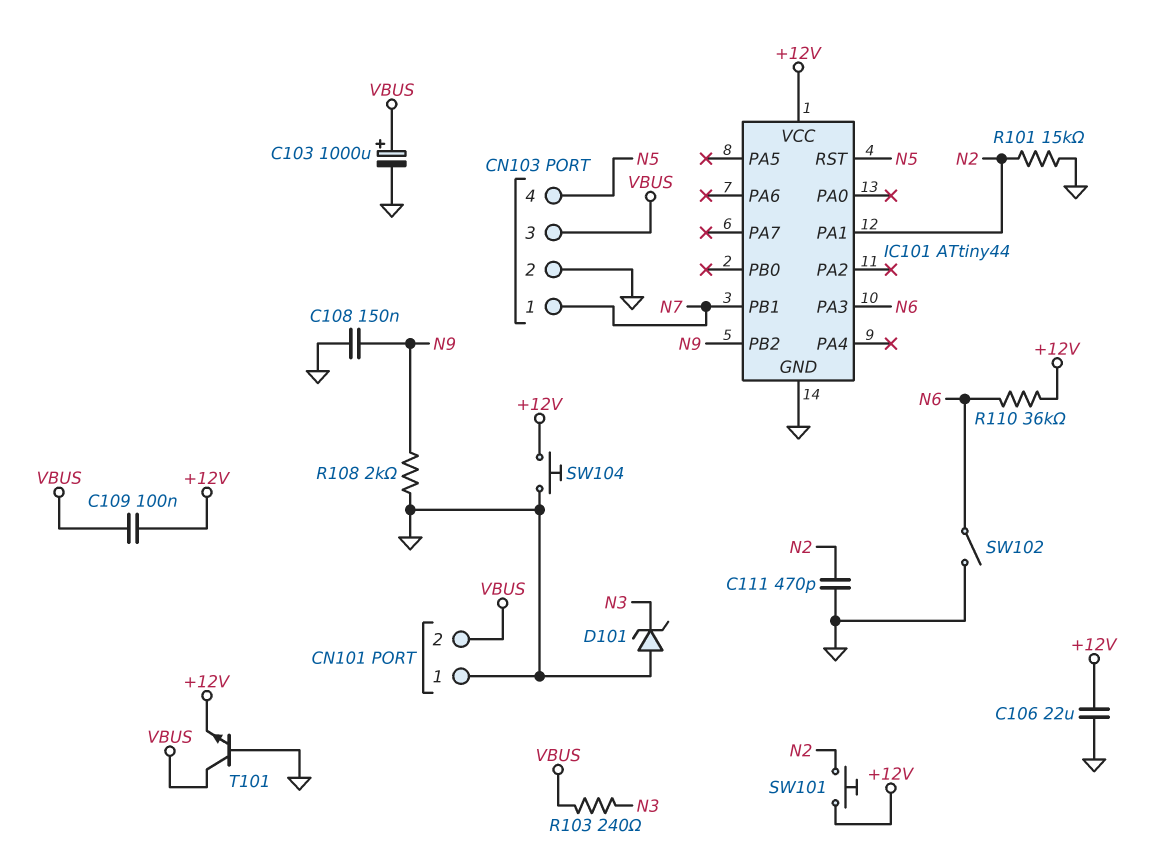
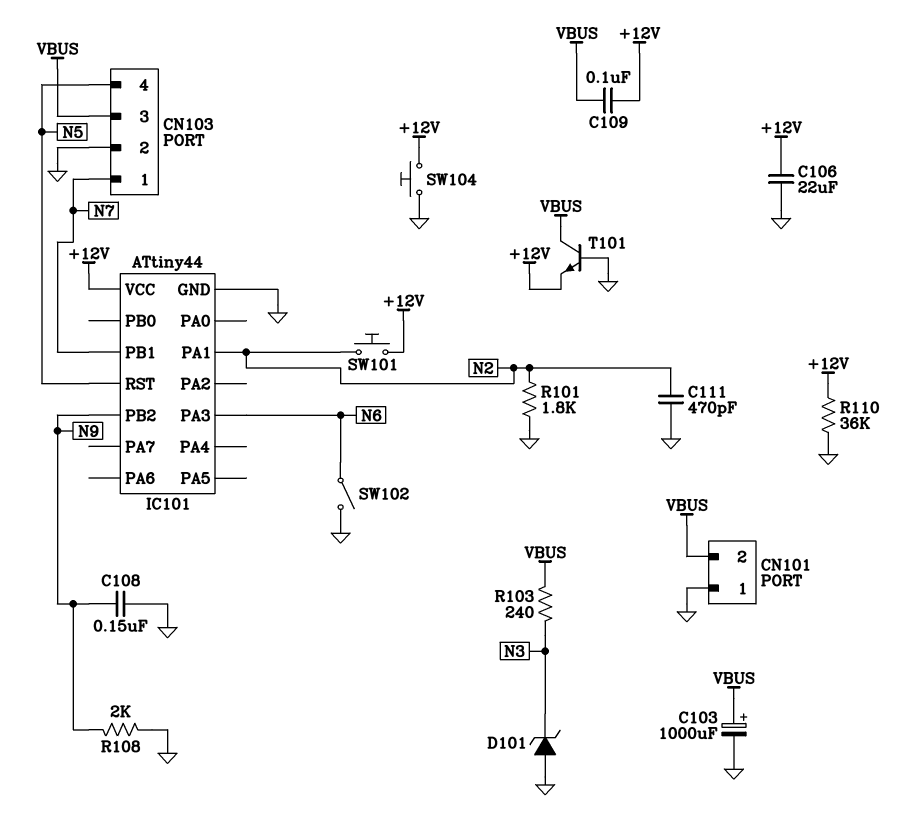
R101: 15k (GND, N2) -> 1.8k (GND, N2)
R110: 36k (+12V, N6) -> 36k (+12V, GND)

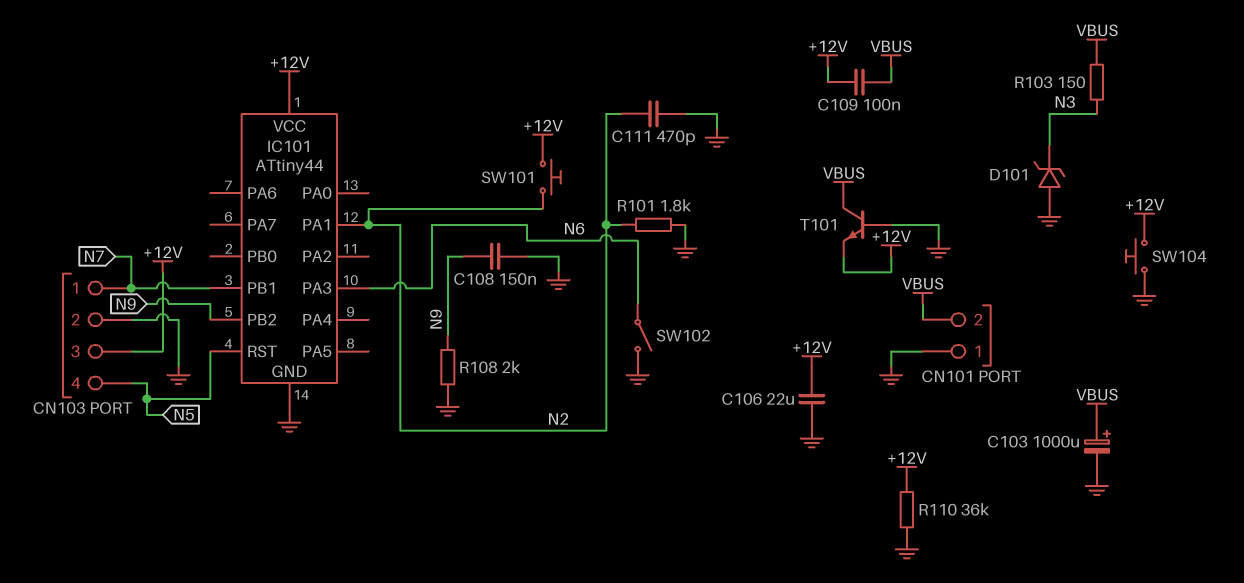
CN103 pin 3: VBUS -> +12V
R103: 240 (N3, VBUS) -> 150 (N3, VBUS)

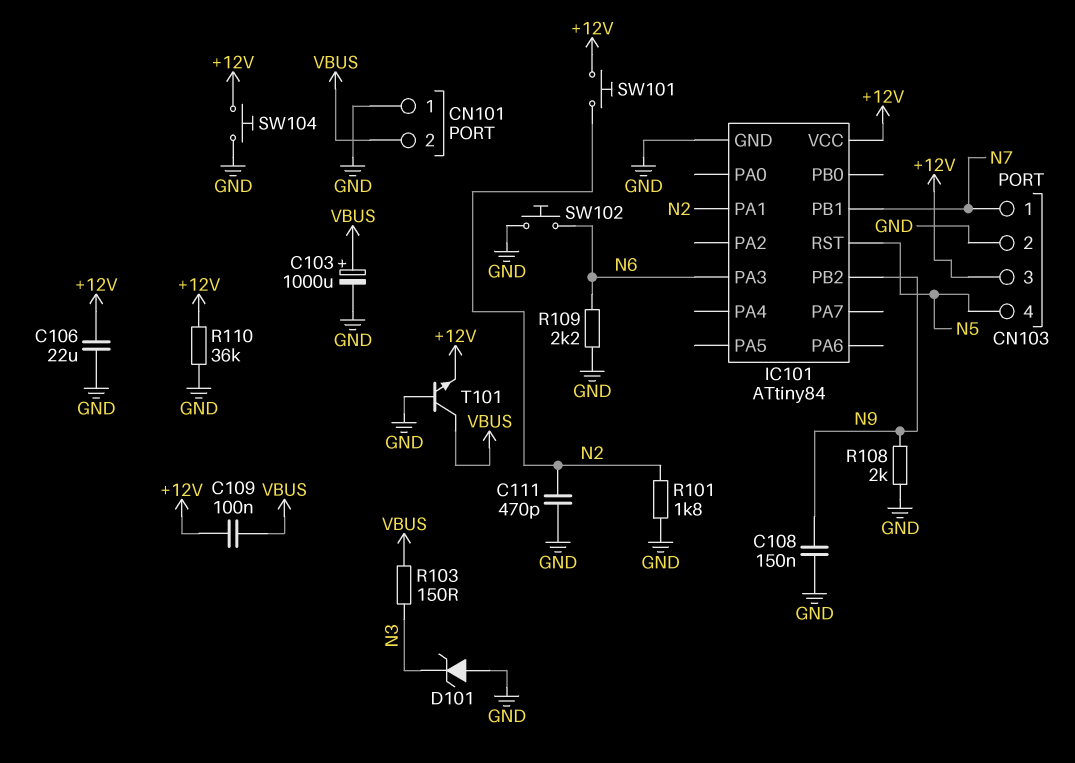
IC101: ATtiny44 -> ATtiny84
R109: none -> 2.2k (GND, N6)
SW102: switch (GND, N6) -> button (GND, N6)

